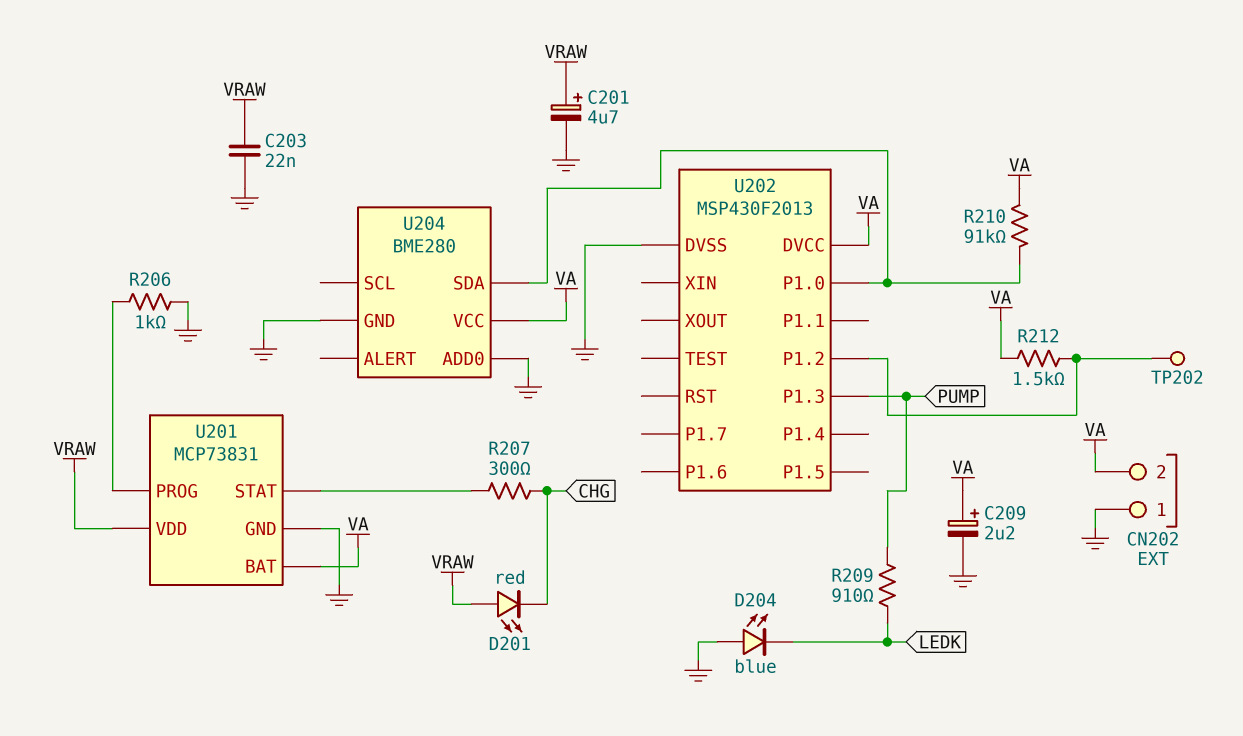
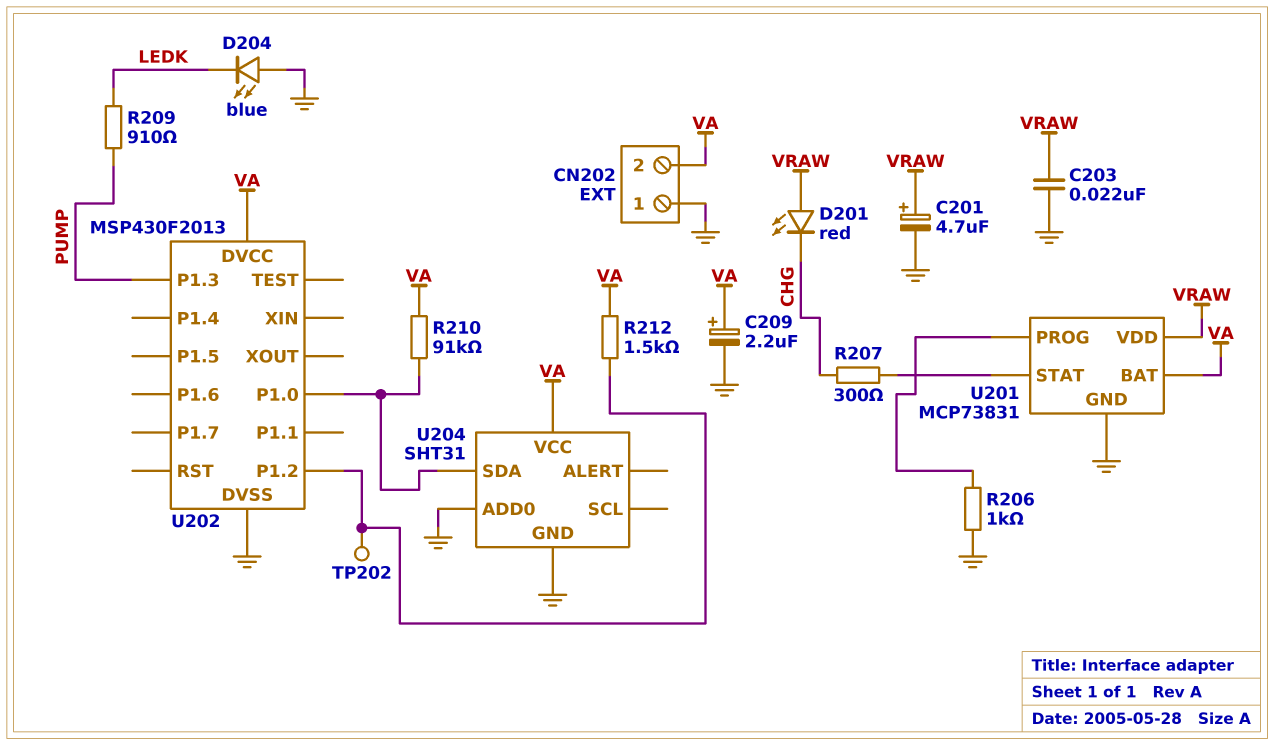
U204: BME280 -> SHT31

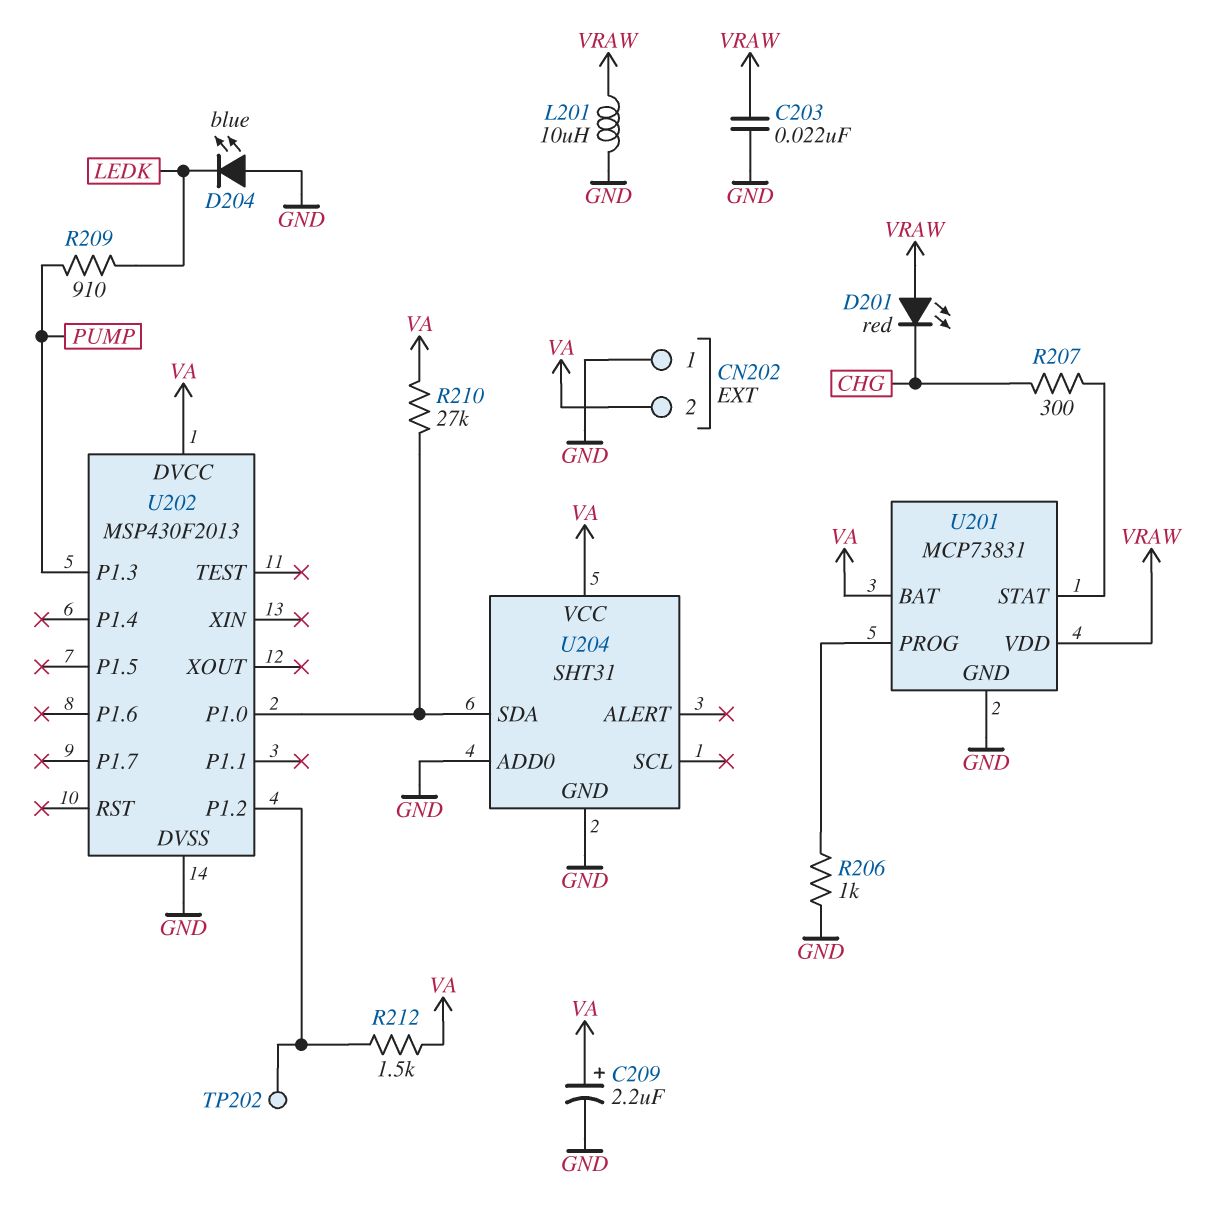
C201: 4.7uF (plus VRAW, minus GND) -> none
L201: none -> 10uH (GND, VRAW)
R210: 91k (U202/P1.0, VA) -> 27k (U202/P1.0, VA)

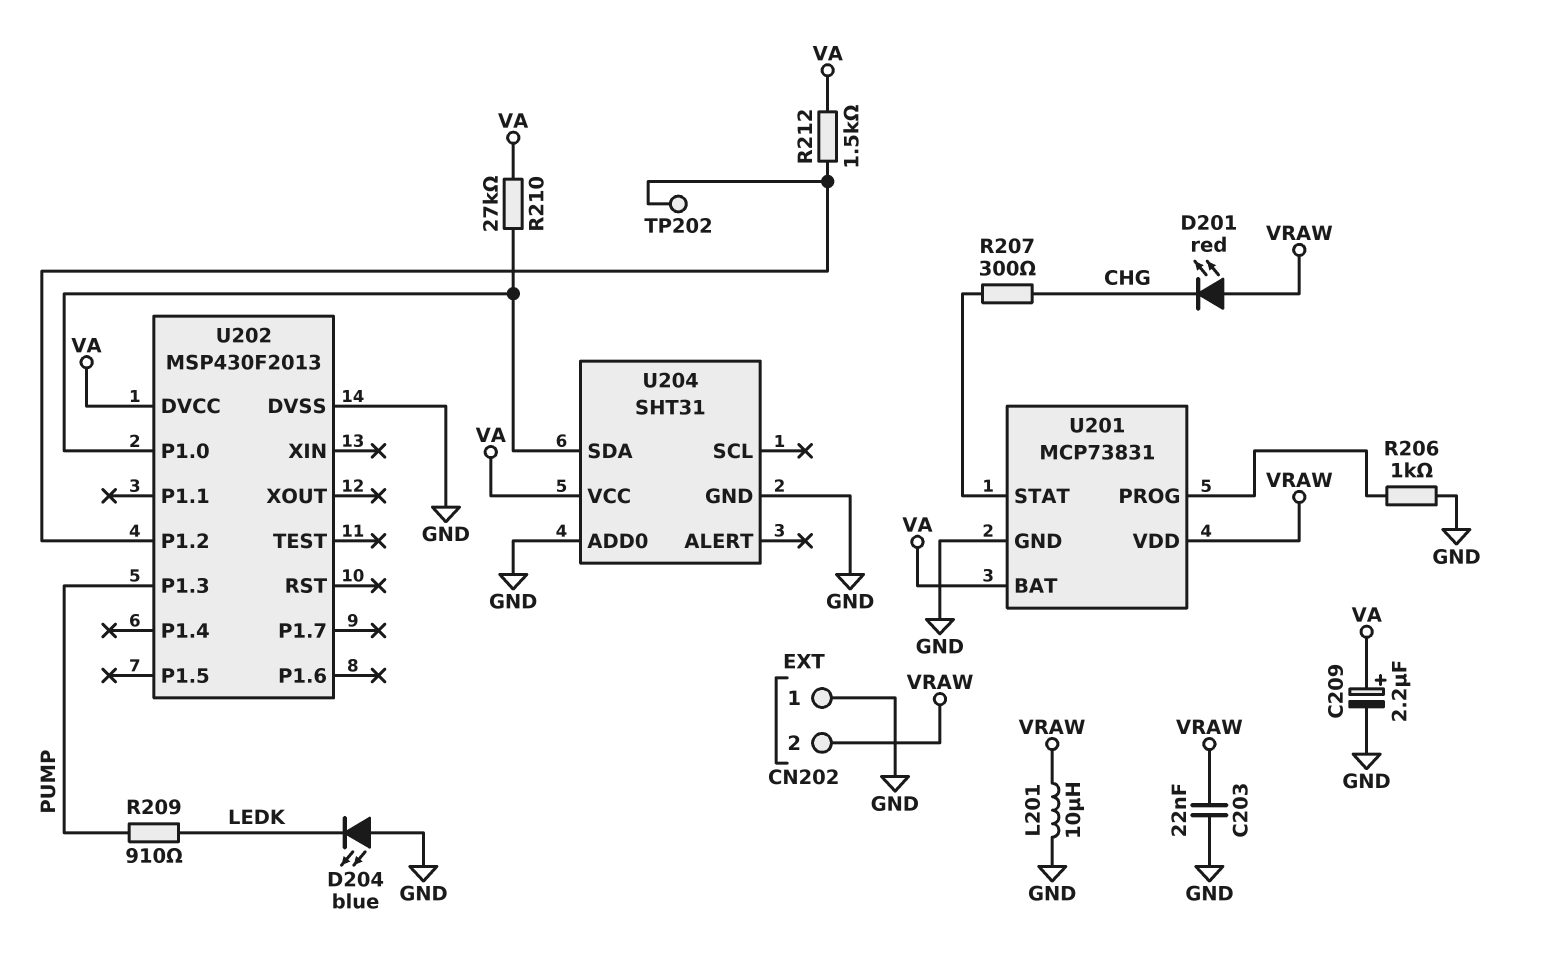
CN202 pin 2: VA -> VRAW

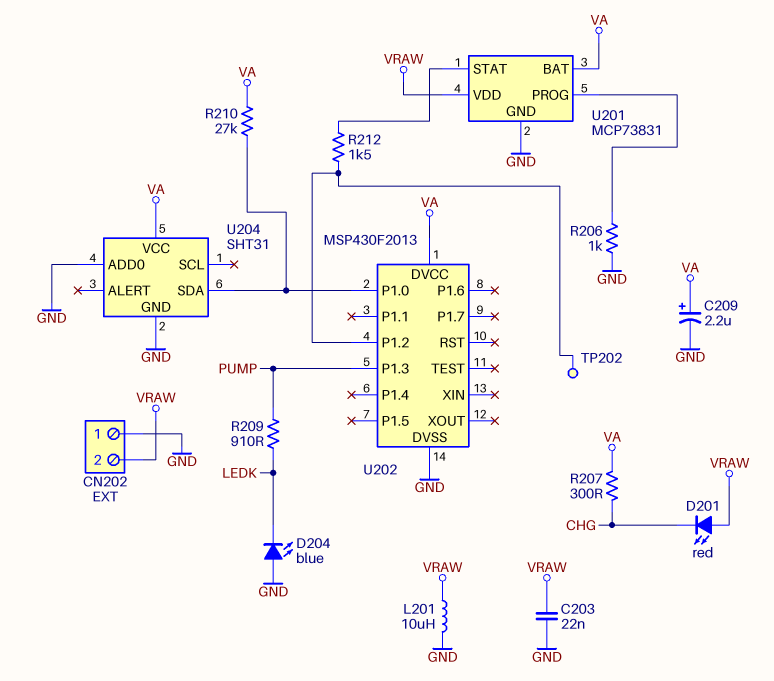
R207: 300 (CHG, U201/STAT) -> 300 (CHG, VA)
R212: 1.5k (U202/P1.2, VA) -> 1.5k (U201/STAT, U202/P1.2)

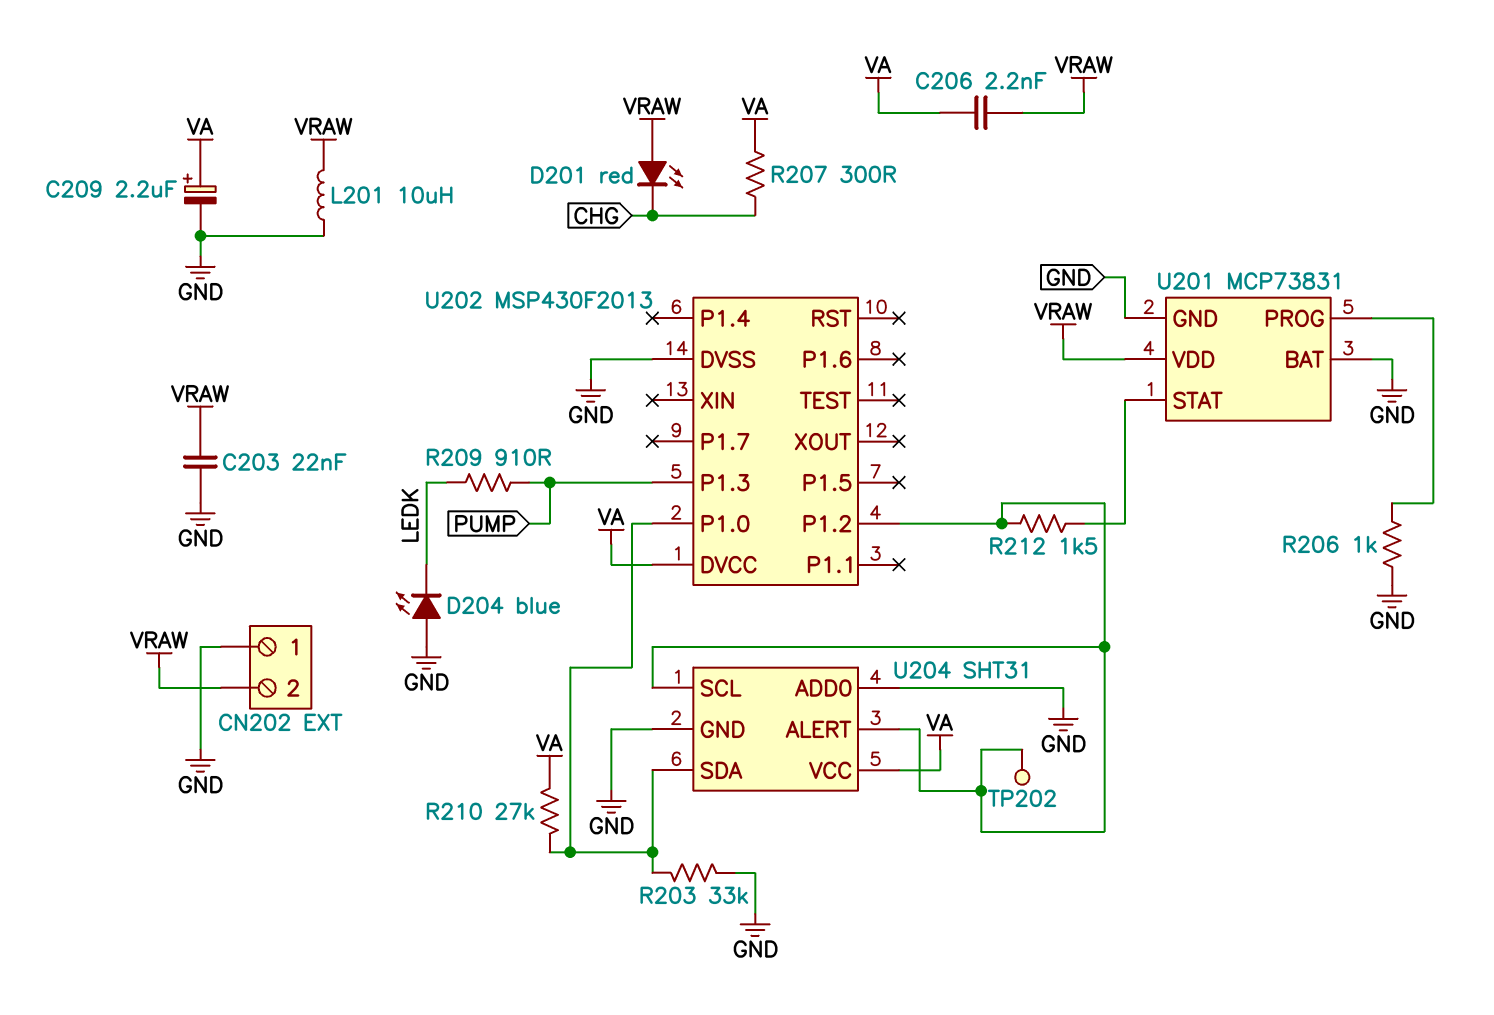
C206: none -> 2.2nF (VA, VRAW)
R203: none -> 33k (GND, U202/P1.0)
U201 pin BAT: VA -> GND
U204 pin ALERT: none -> U202/P1.2
U204 pin SCL: none -> U202/P1.2

